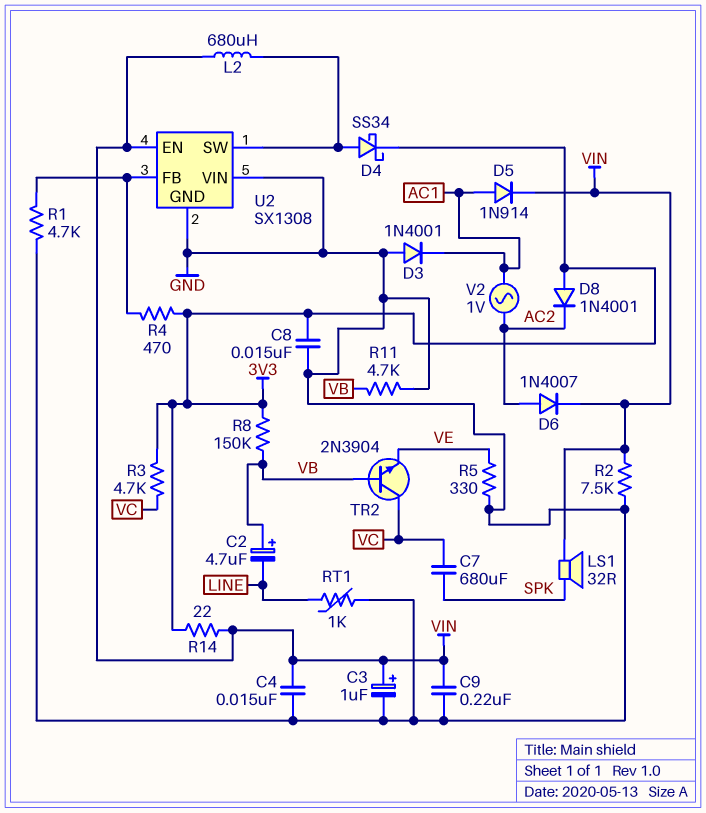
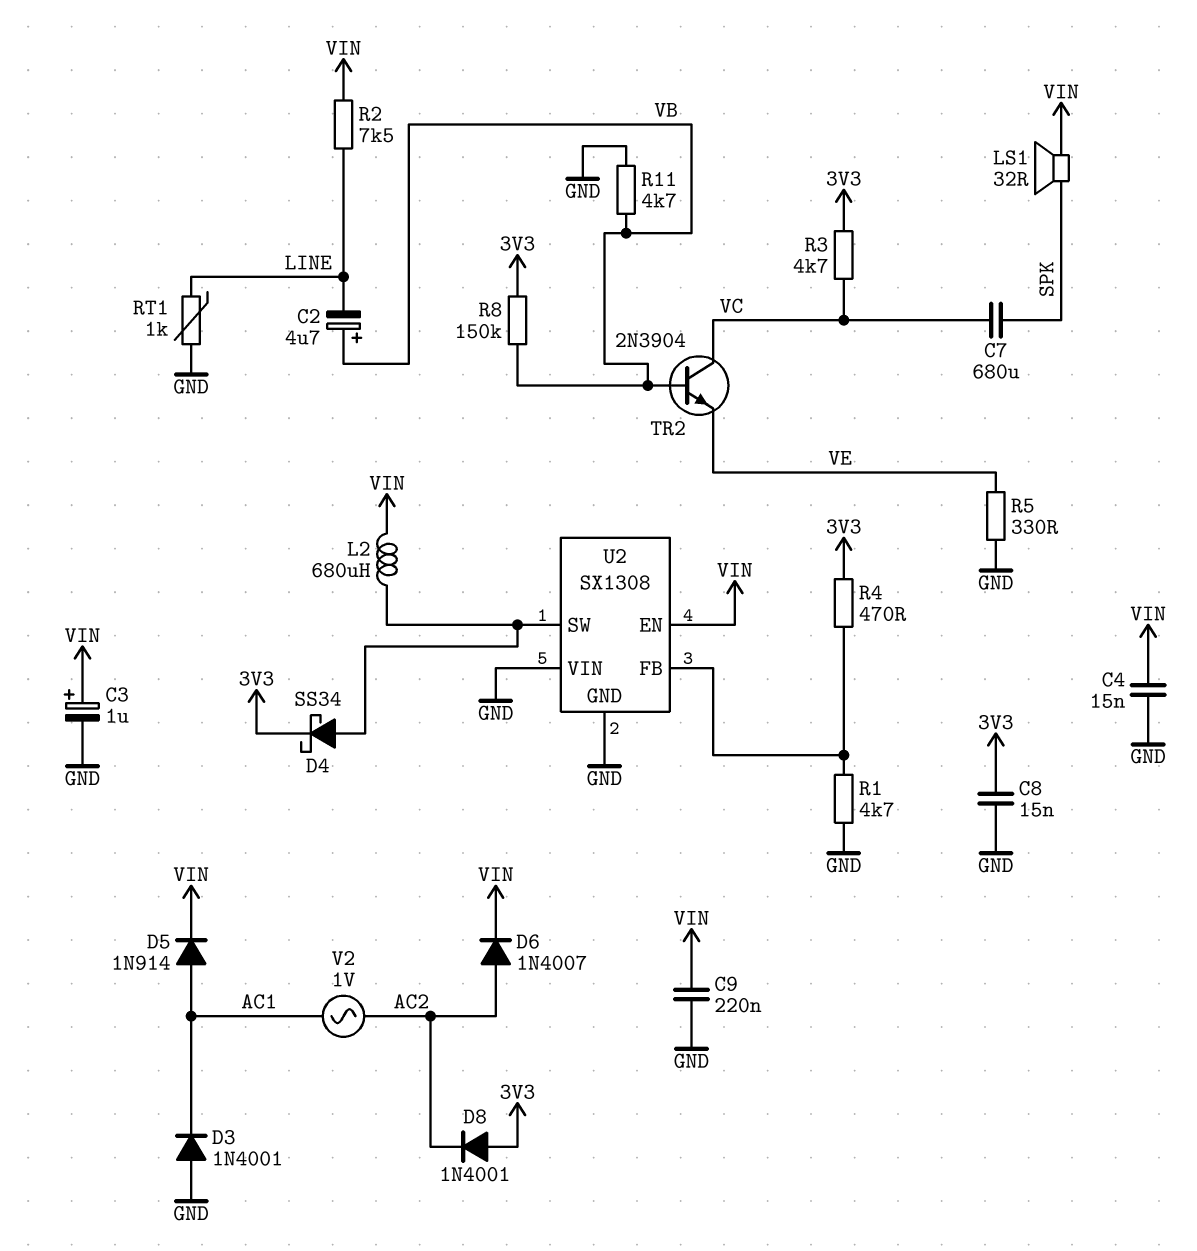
R2: 7.5k (GND, VIN) -> 7.5k (LINE, VIN)
R14: 22 (3V3, VIN) -> none

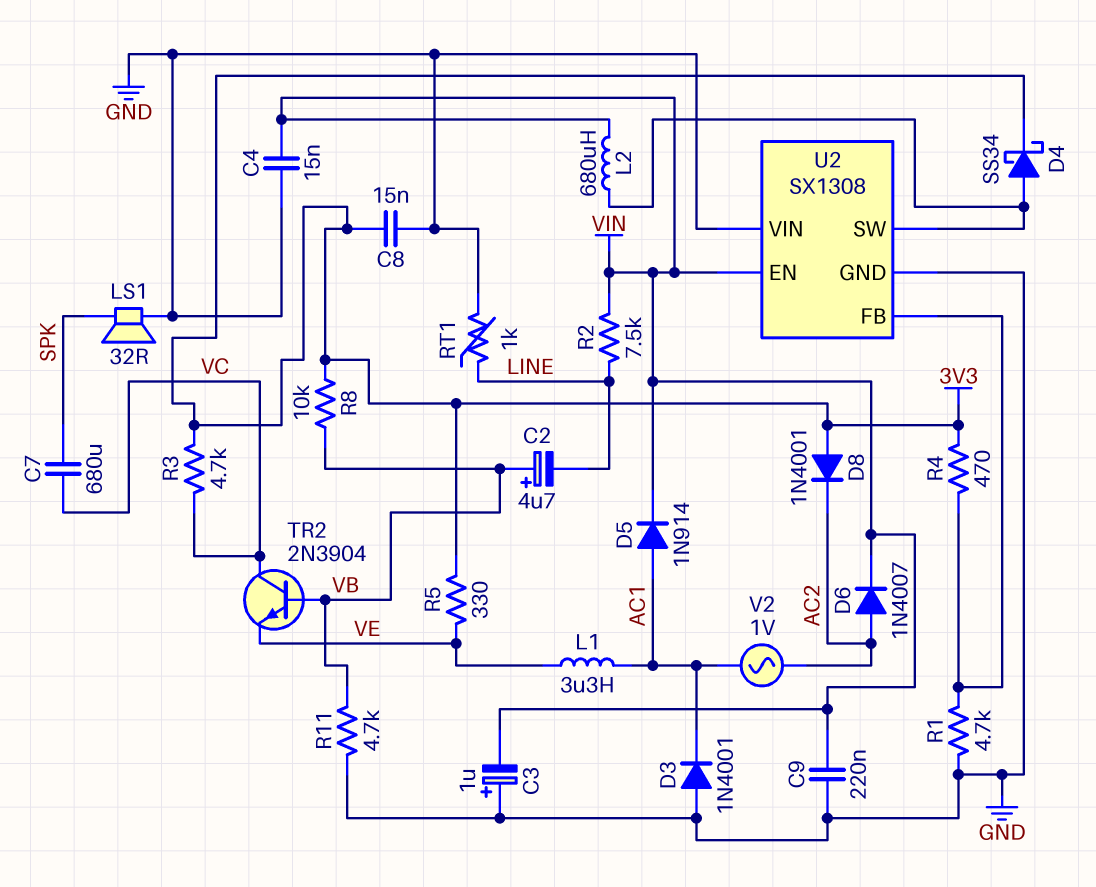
C3: 1uF (plus VIN, minus GND) -> 1uF (plus GND, minus VIN)
L1: none -> 3.3uH (AC1, VE)
LS1: speaker 32R (SPK, VIN) -> speaker 32R (GND, SPK)
R5: 330 (GND, VE) -> 330 (3V3, VE)
R8: 150k (3V3, VB) -> 10k (3V3, VB)

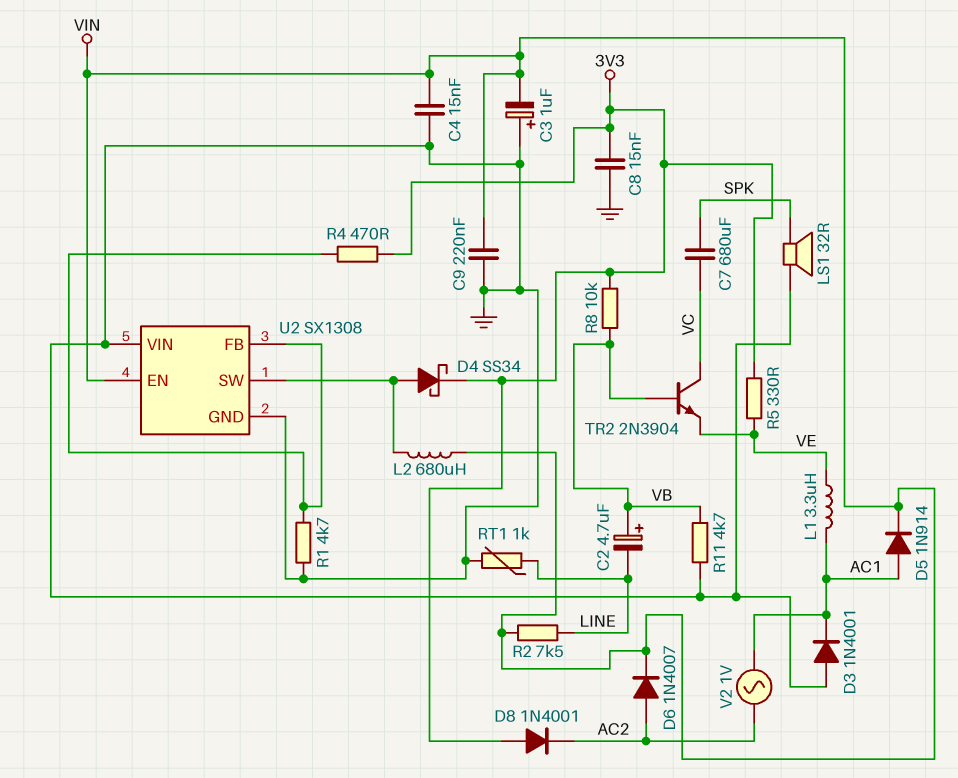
R3: 4.7k (3V3, VC) -> none

